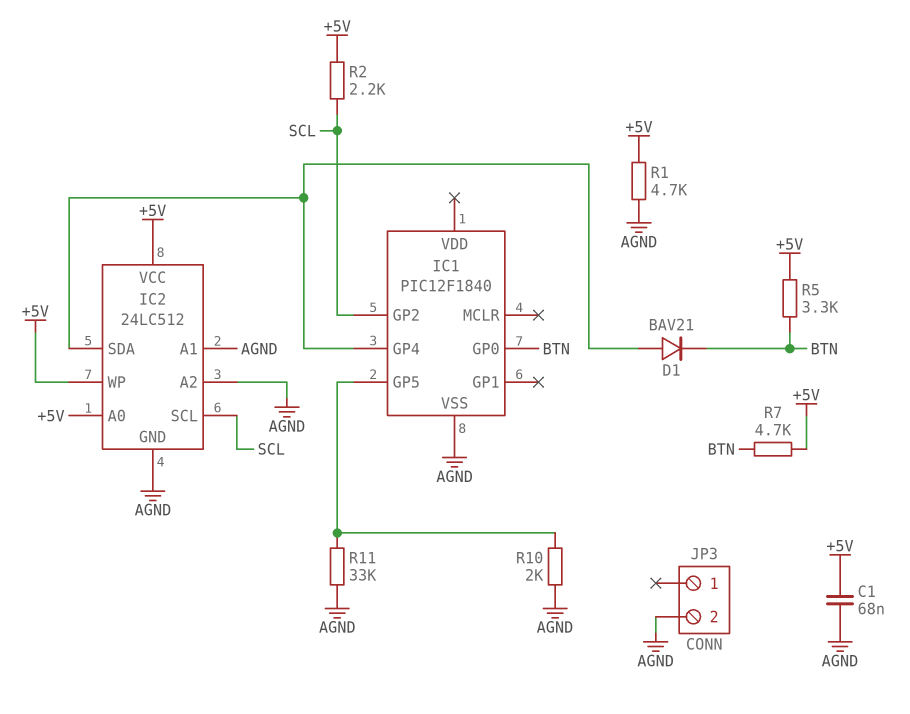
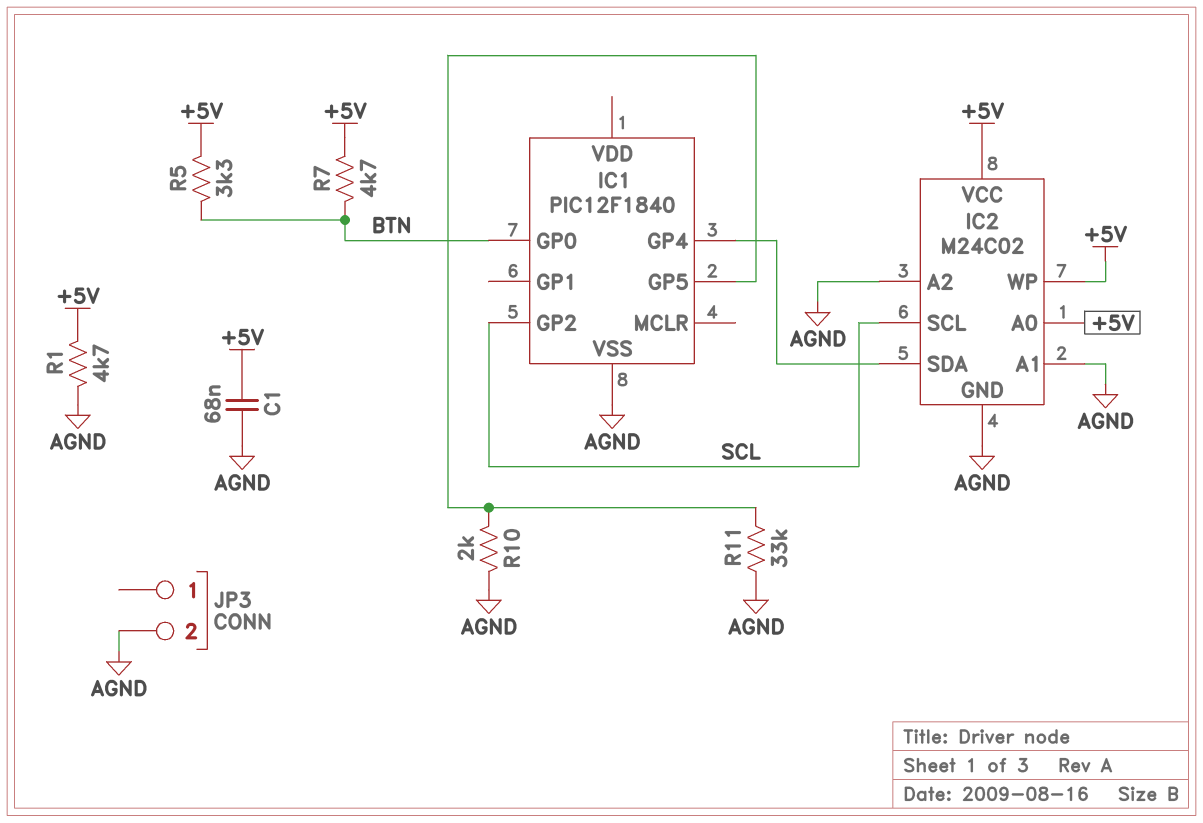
D1: diode BAV21 (A IC1/GP4, K BTN) -> none
IC2: 24LC512 -> M24C02
R2: 2.2k (+5V, SCL) -> none

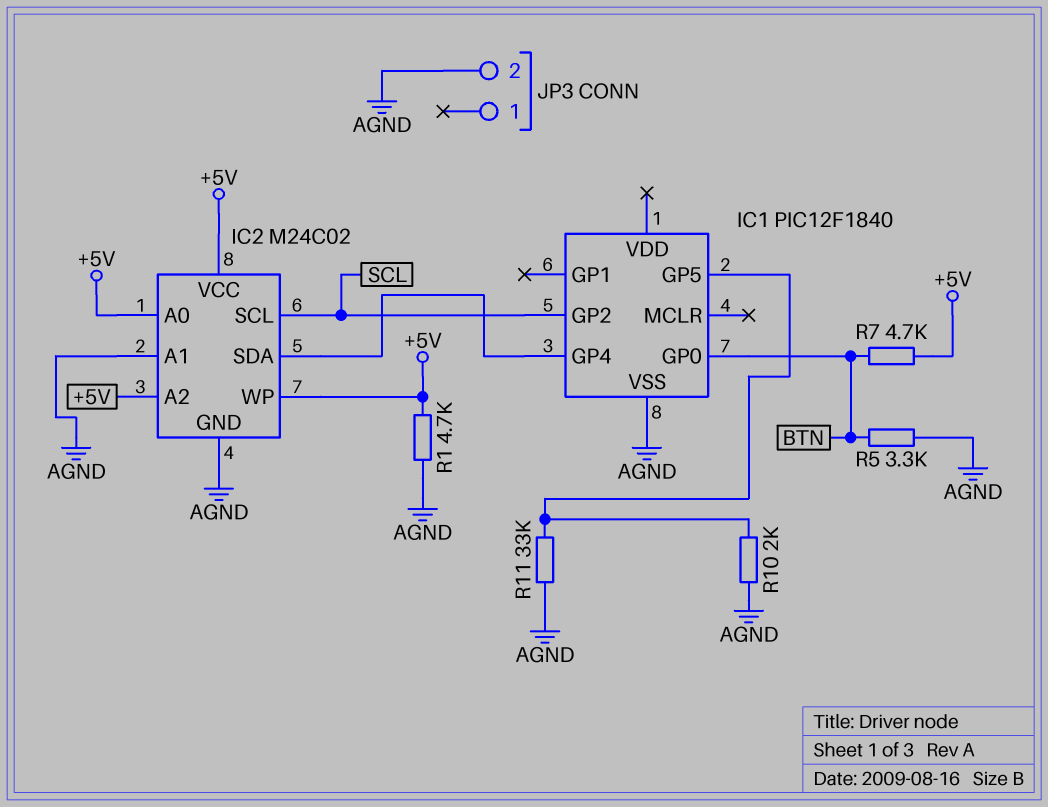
C1: 68nF (+5V, AGND) -> none
IC2 pin A2: AGND -> +5V
R5: 3.3k (+5V, BTN) -> 3.3k (AGND, BTN)

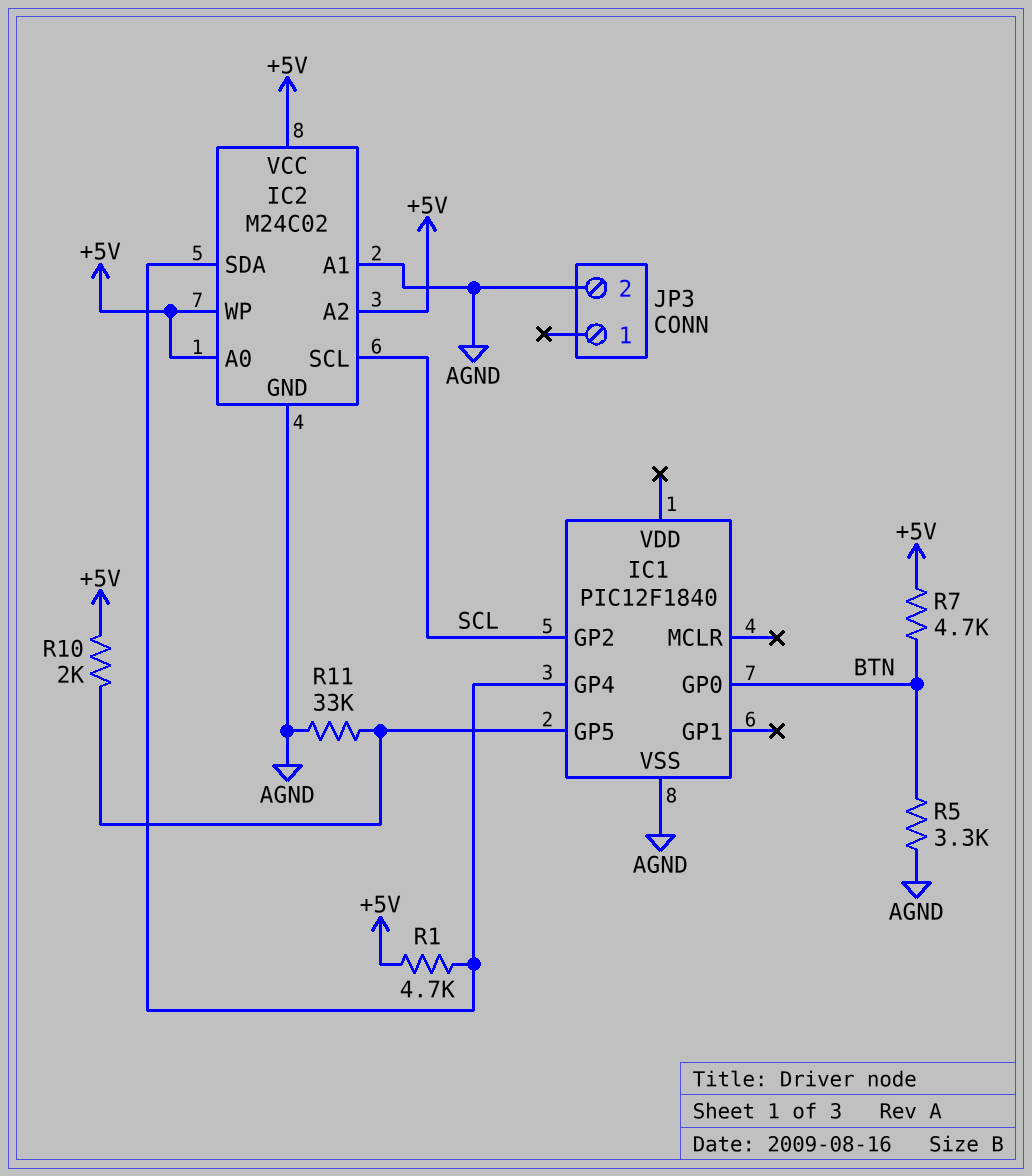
R1: 4.7k (+5V, AGND) -> 4.7k (+5V, IC1/GP4)
R10: 2k (AGND, IC1/GP5) -> 2k (+5V, IC1/GP5)

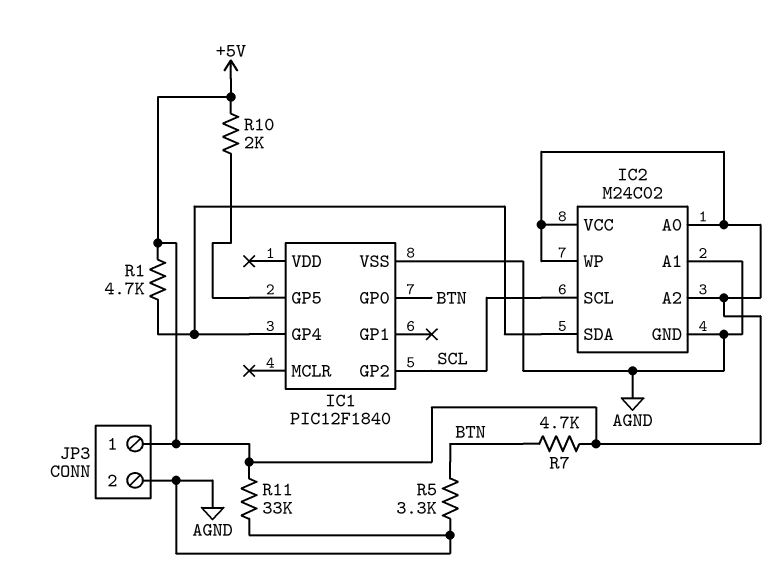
JP3 pin 1: none -> +5V
R11: 33k (AGND, IC1/GP5) -> 33k (+5V, AGND)

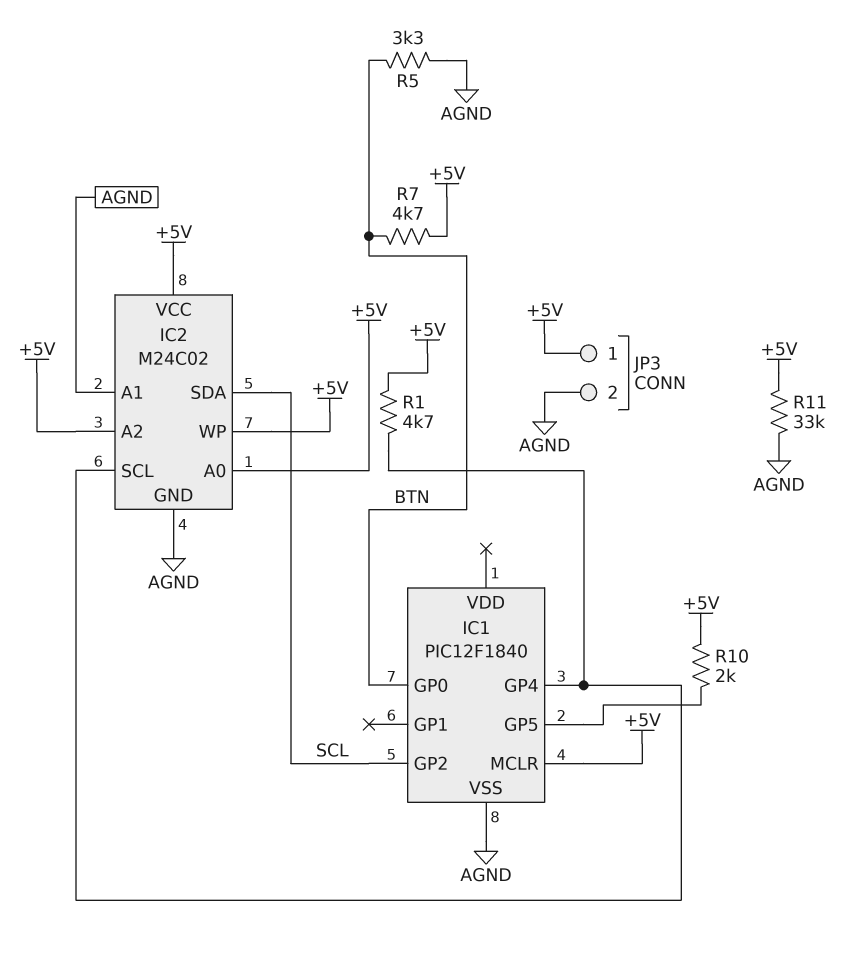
IC1 pin MCLR: none -> +5V
IC2 pin SCL: SCL -> IC1/GP4
IC2 pin SDA: IC1/GP4 -> SCL

